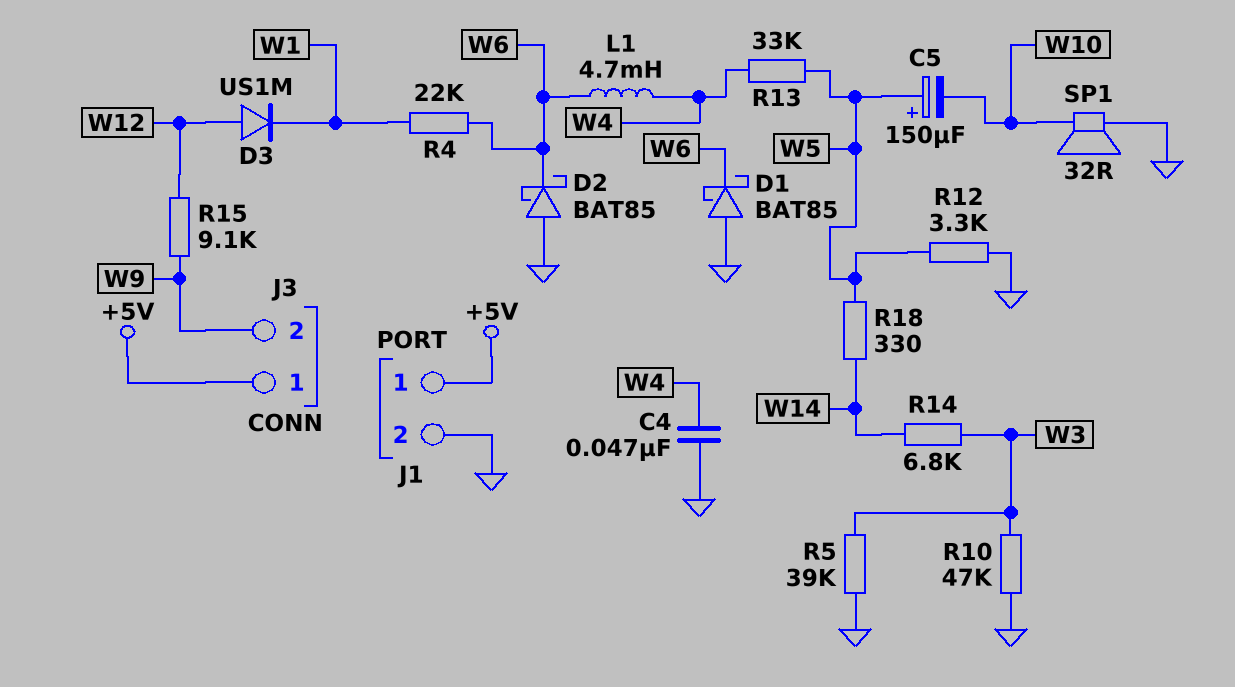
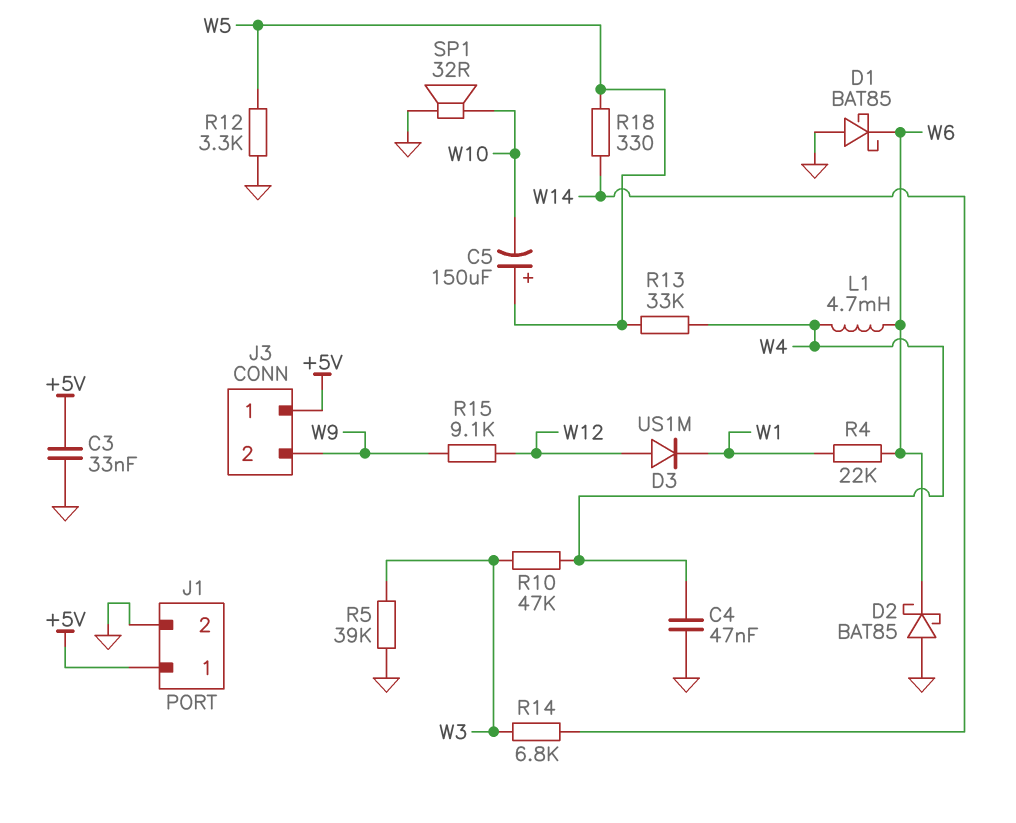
C3: none -> 33nF (+5V, GND)
R10: 47k (GND, W3) -> 47k (W3, W4)

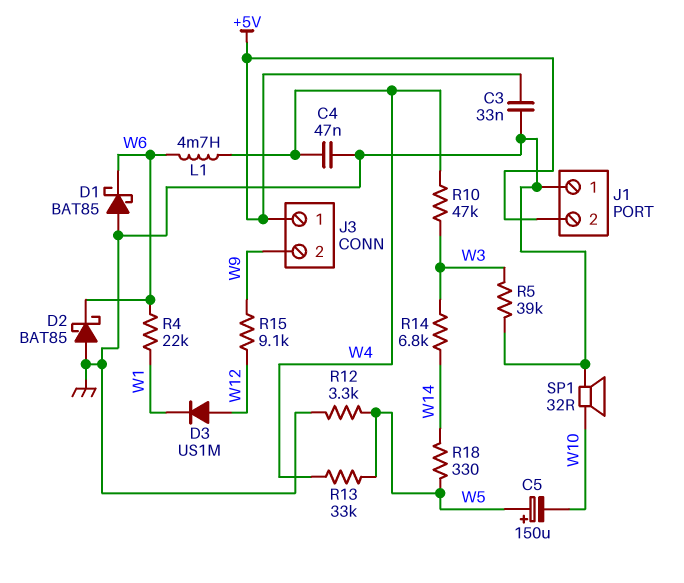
J1 pin 1: +5V -> GND
J1 pin 2: GND -> +5V

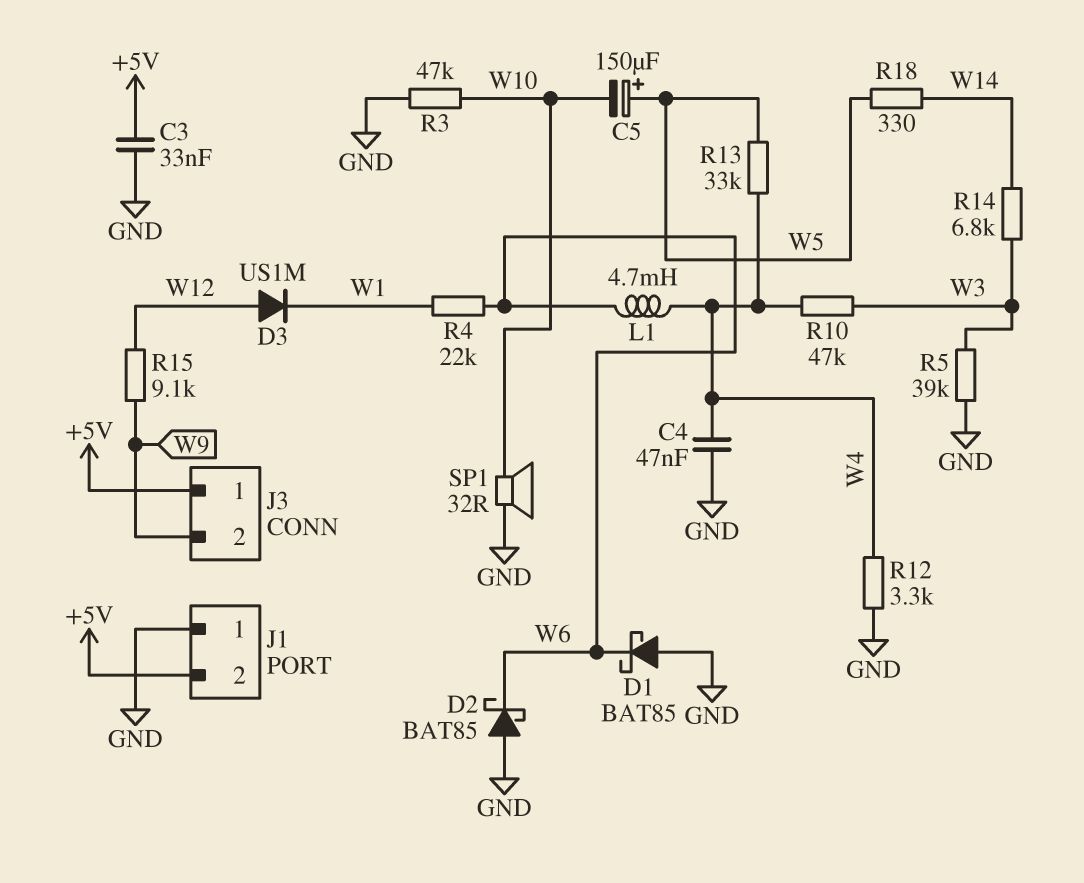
R3: none -> 47k (GND, W10)
R12: 3.3k (GND, W5) -> 3.3k (GND, W4)

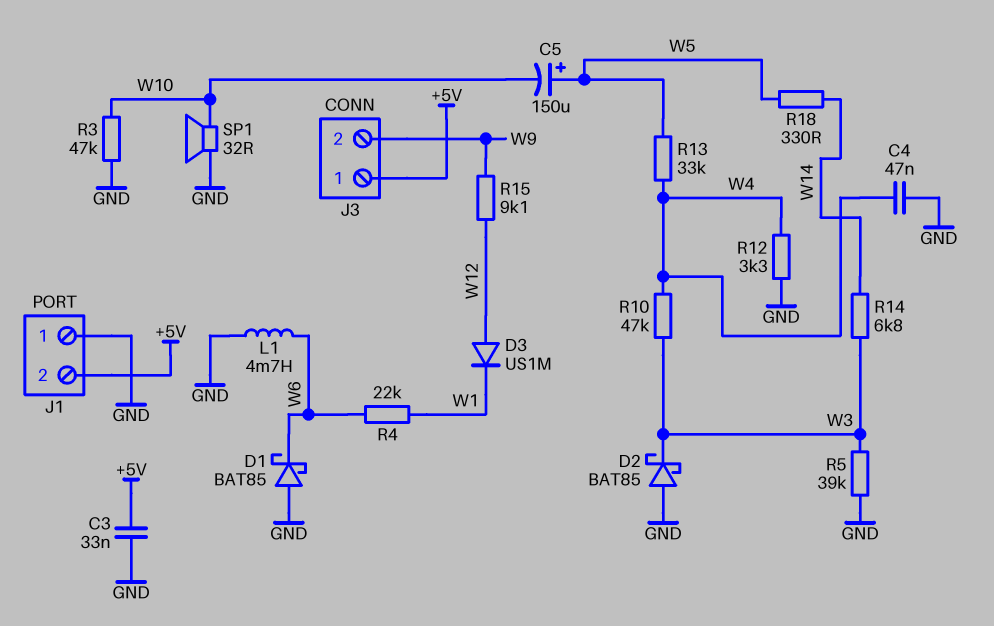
D2: schottky BAT85 (A GND, K W6) -> schottky BAT85 (A GND, K W3)
L1: 4.7mH (W4, W6) -> 4.7mH (GND, W6)

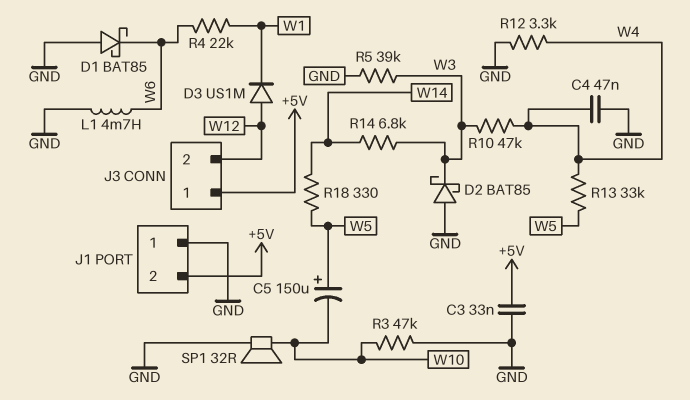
J3 pin 2: W9 -> W12
R15: 9.1k (W9, W12) -> none

